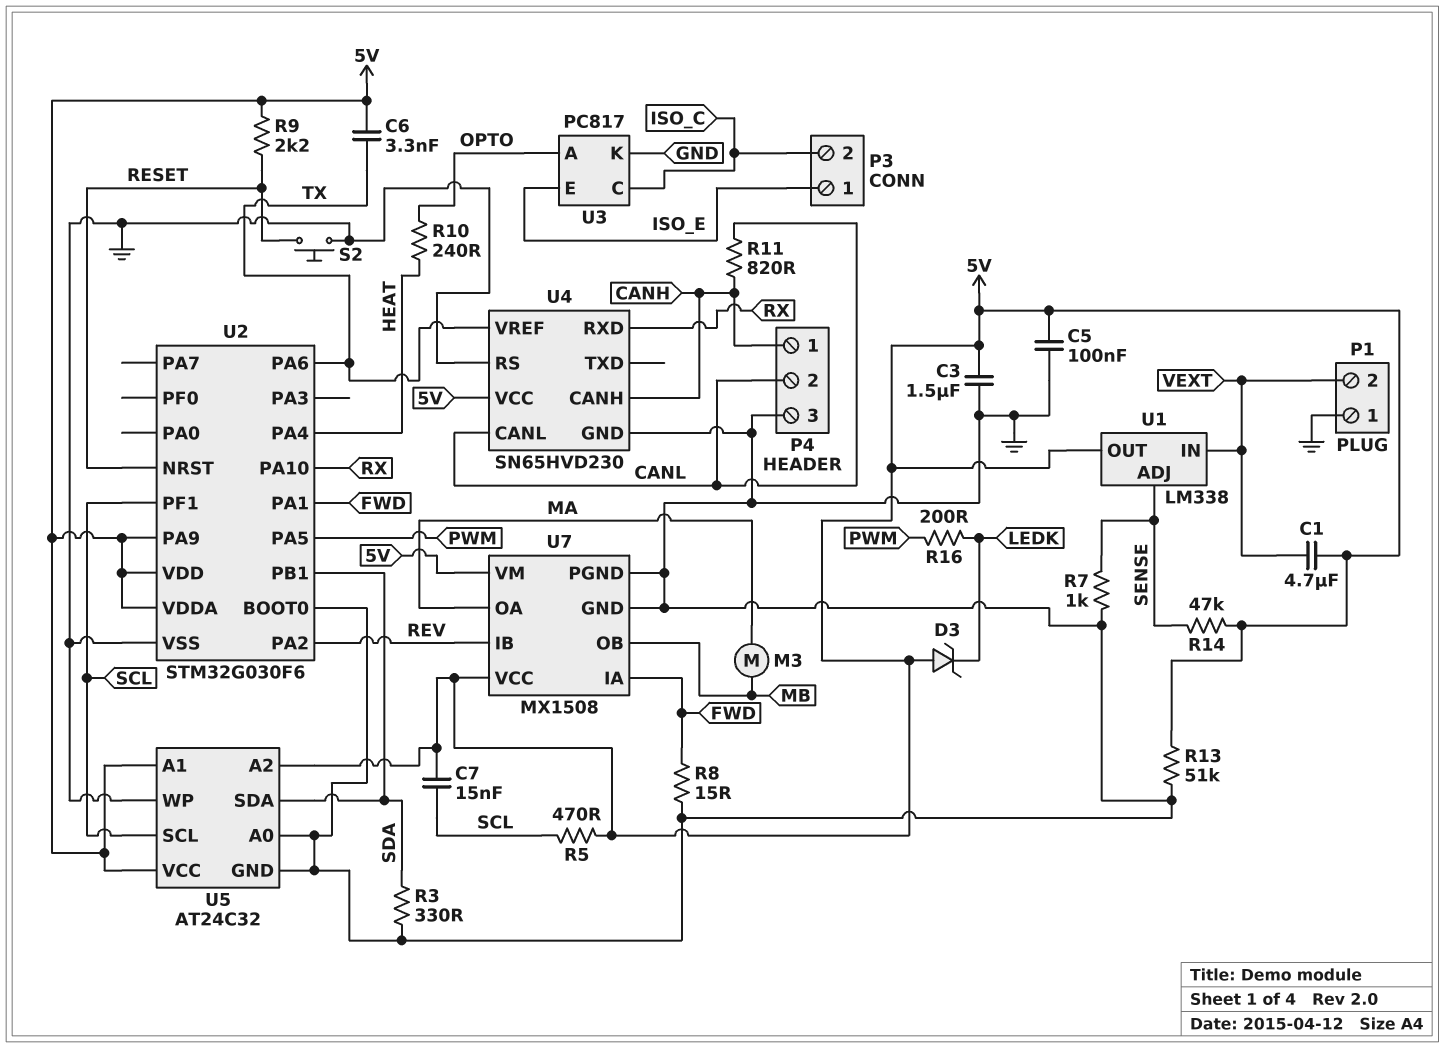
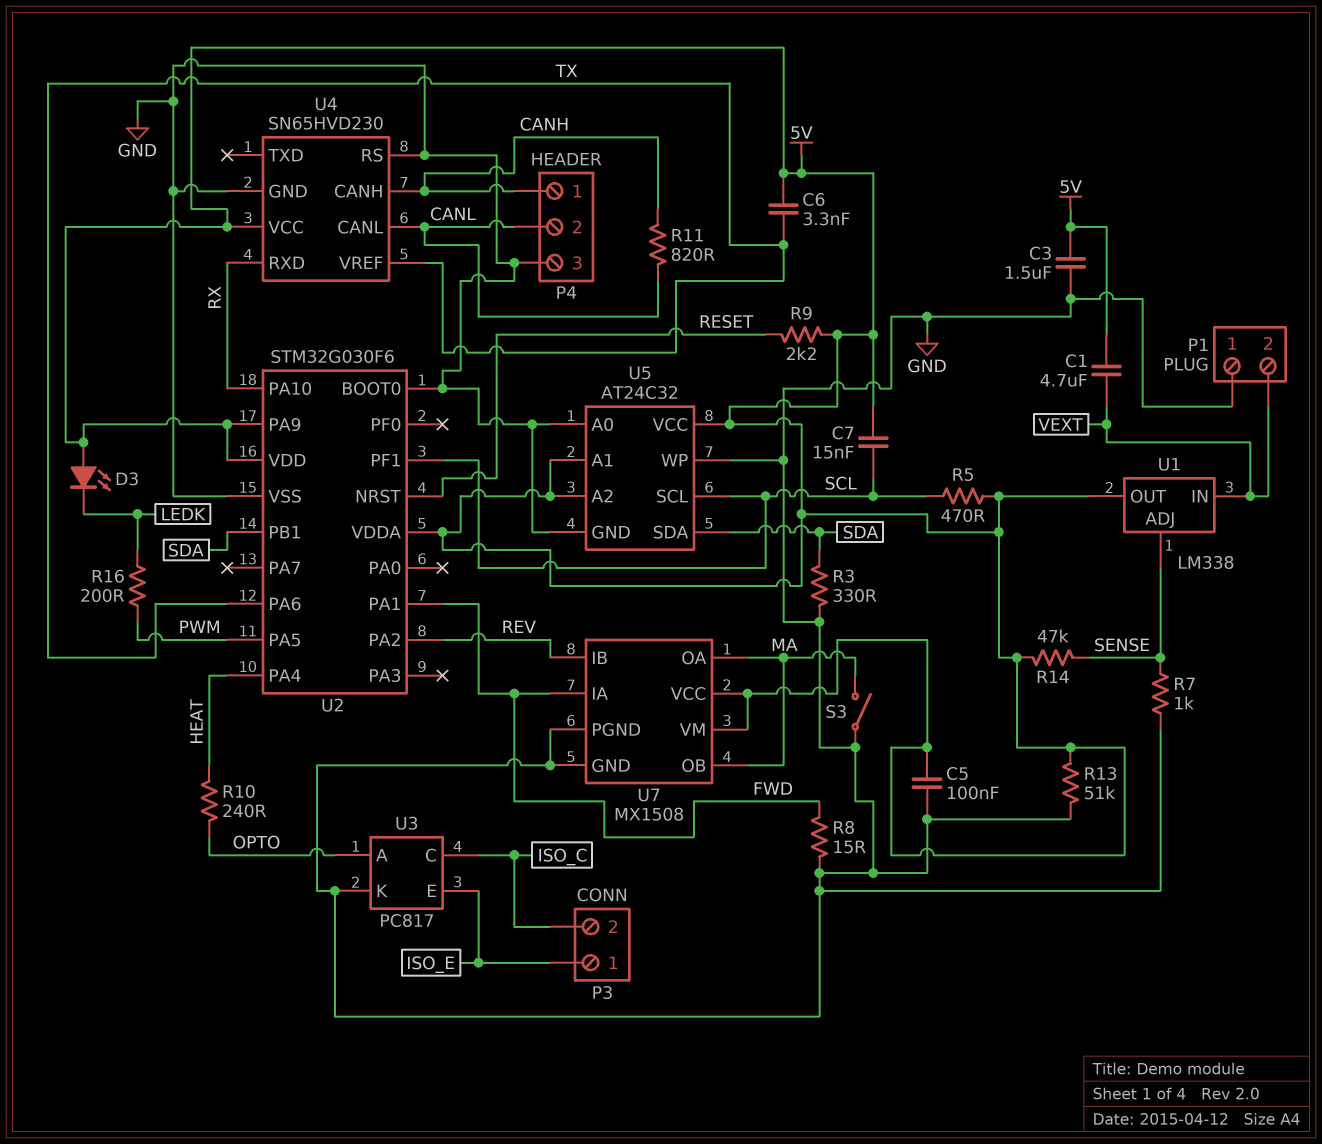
D3: zener (A 5V, K LEDK) -> LED (A 5V, K LEDK)
M3: motor (MA, MB) -> none
S2: button (GND, RESET) -> none
S3: none -> switch (GND, MA)
U7 pin OB: MB -> MA

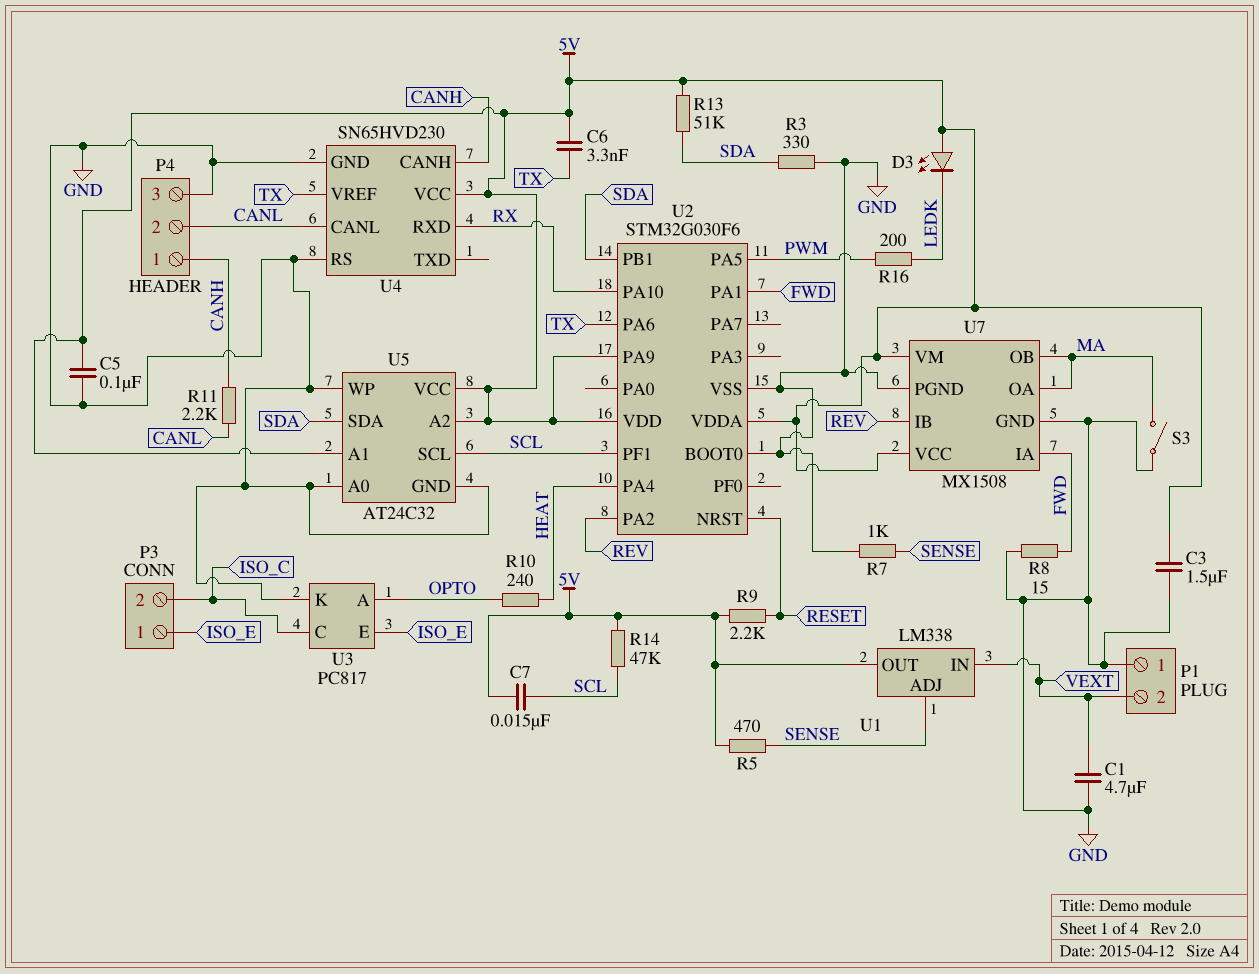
C1: 4.7uF (5V, VEXT) -> 4.7uF (GND, VEXT)
R5: 470 (5V, SCL) -> 470 (5V, SENSE)
R11: 820 (CANH, CANL) -> 2.2k (CANH, CANL)
R13: 51k (5V, GND) -> 51k (5V, SDA)
R14: 47k (5V, SENSE) -> 47k (5V, SCL)

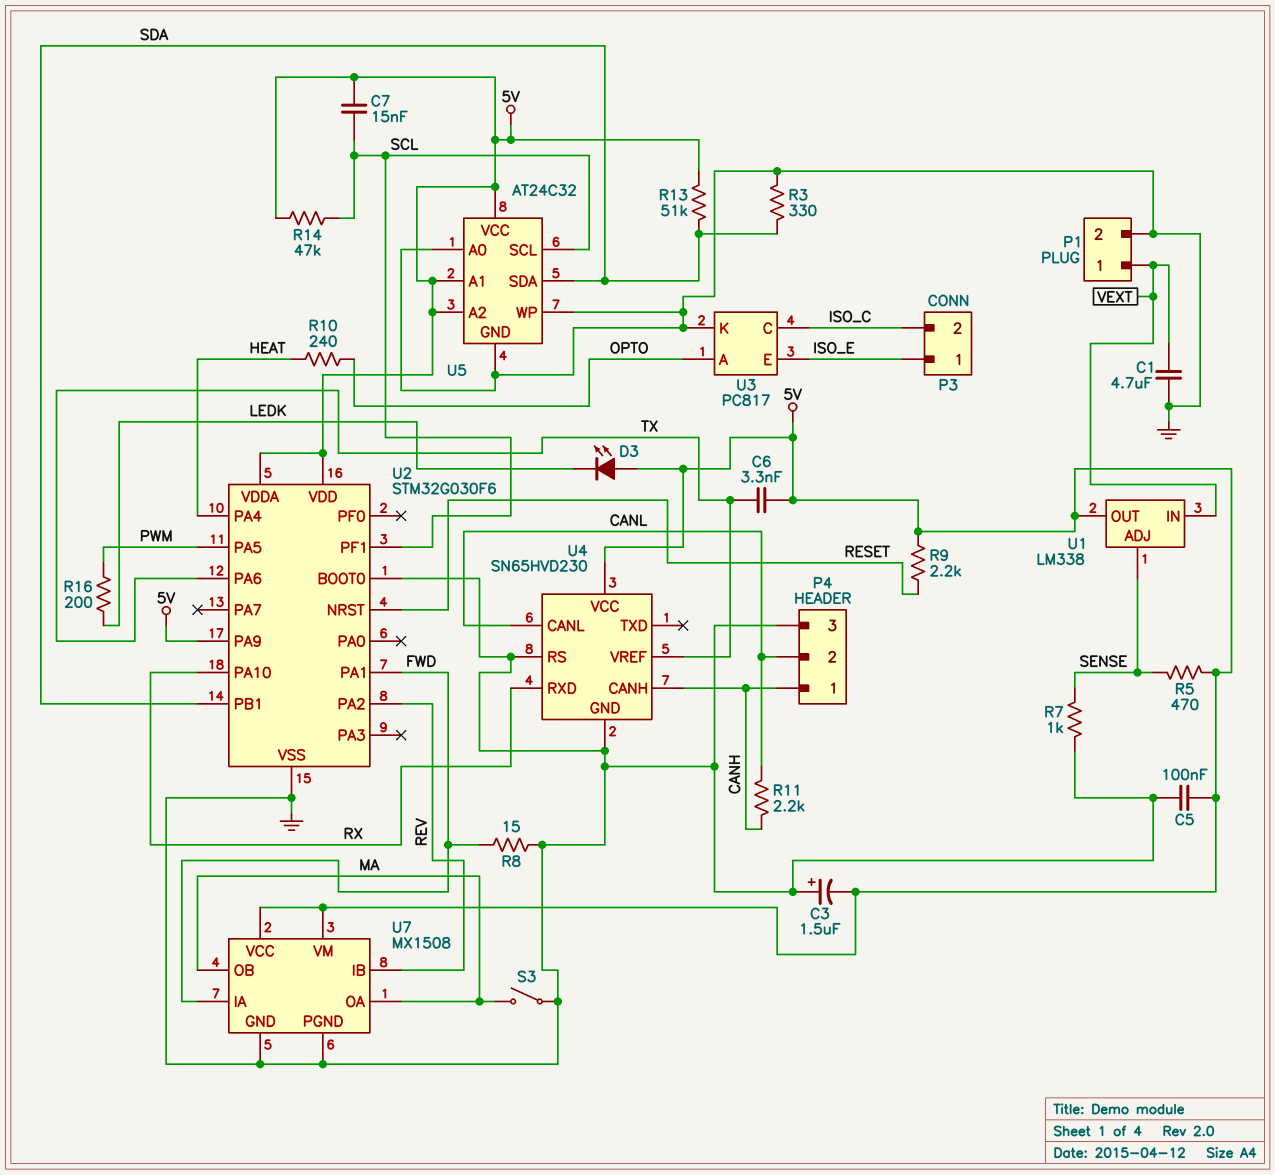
C3: 1.5uF (5V, GND) -> 1.5uF (plus GND, minus 5V)
P1 pin 1: GND -> VEXT
P1 pin 2: VEXT -> GND

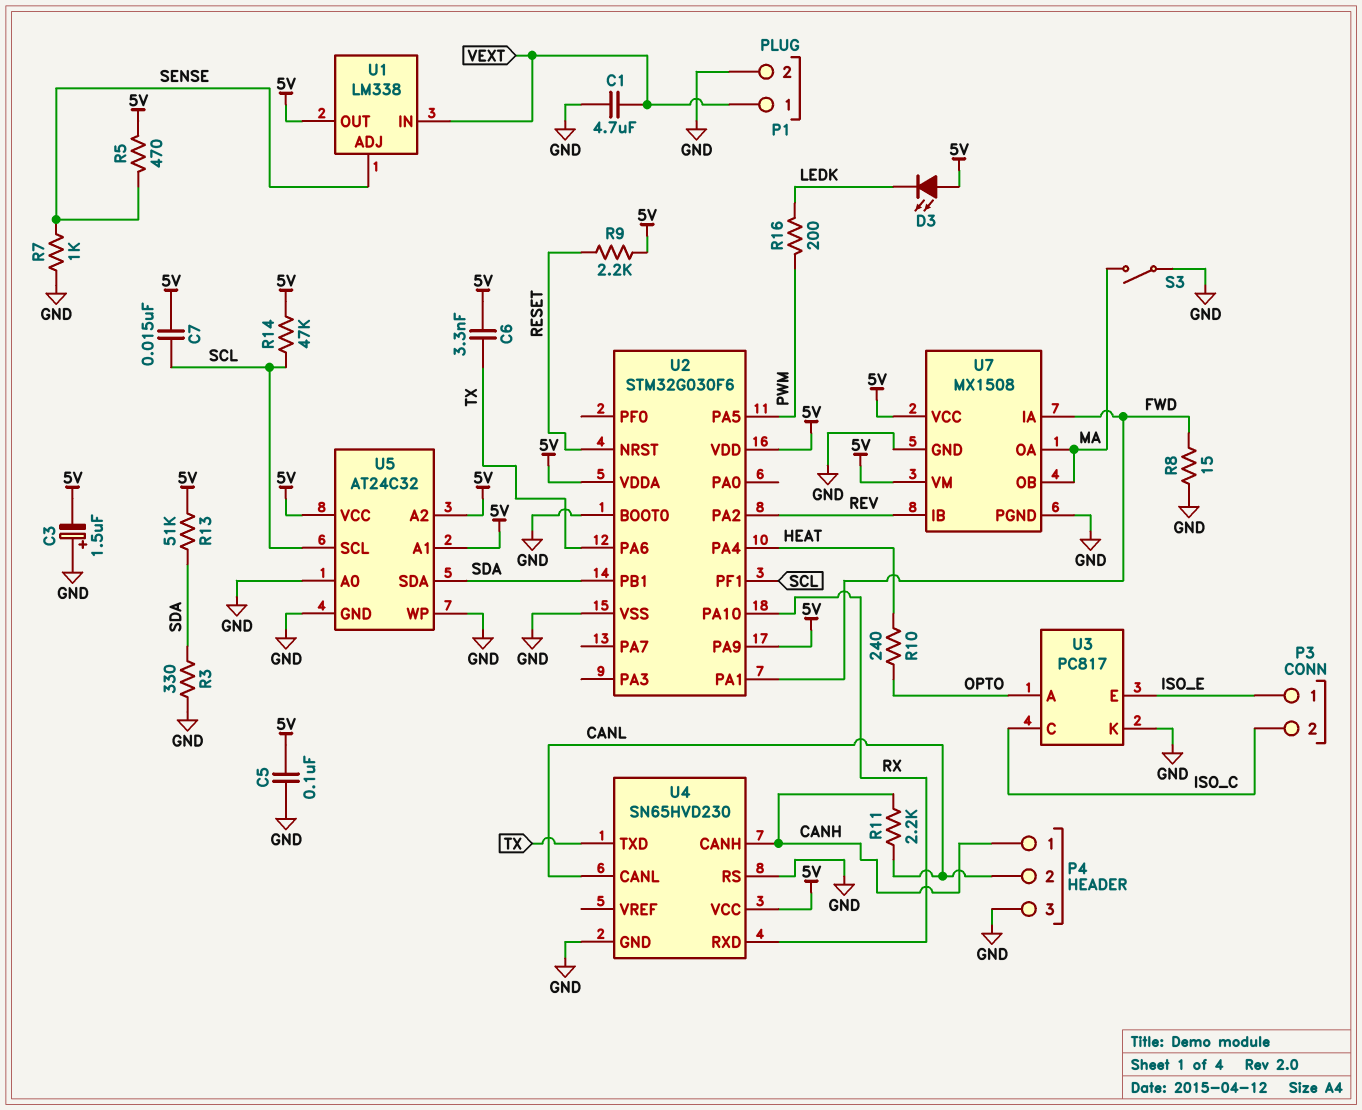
U4 pin TXD: none -> TX
U4 pin VREF: TX -> none

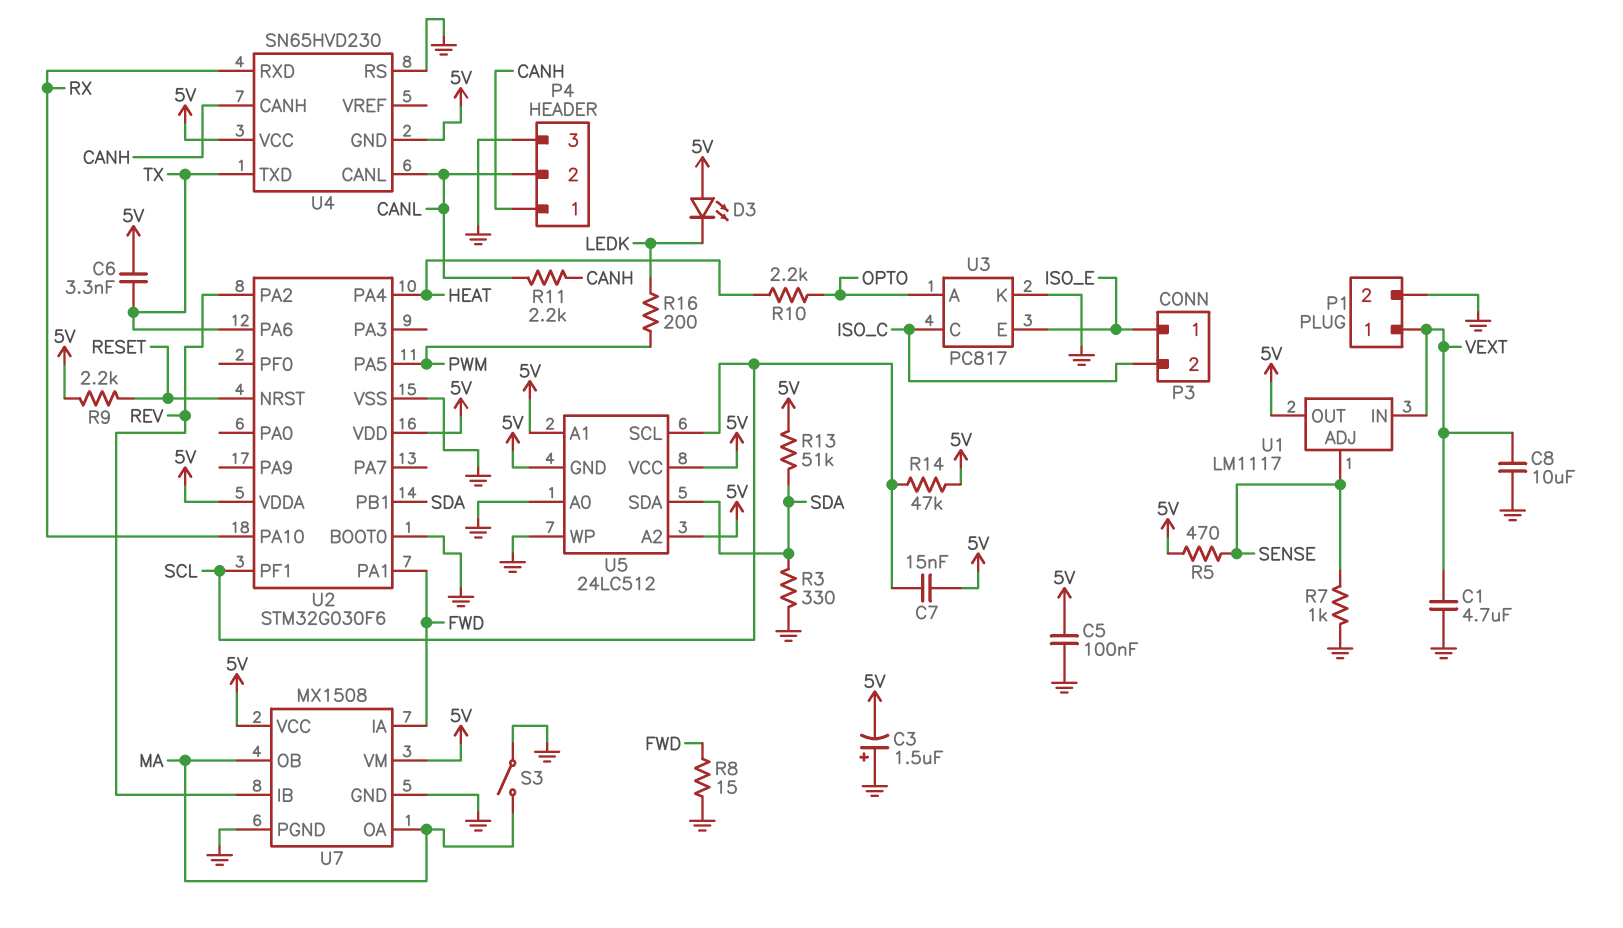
C8: none -> 10uF (GND, VEXT)
R10: 240 (HEAT, OPTO) -> 2.2k (HEAT, OPTO)
U1: LM338 -> LM1117
U2 pin PA9: 5V -> none
U4 pin GND: GND -> 5V
U5: AT24C32 -> 24LC512
U5 pin GND: GND -> 5V

